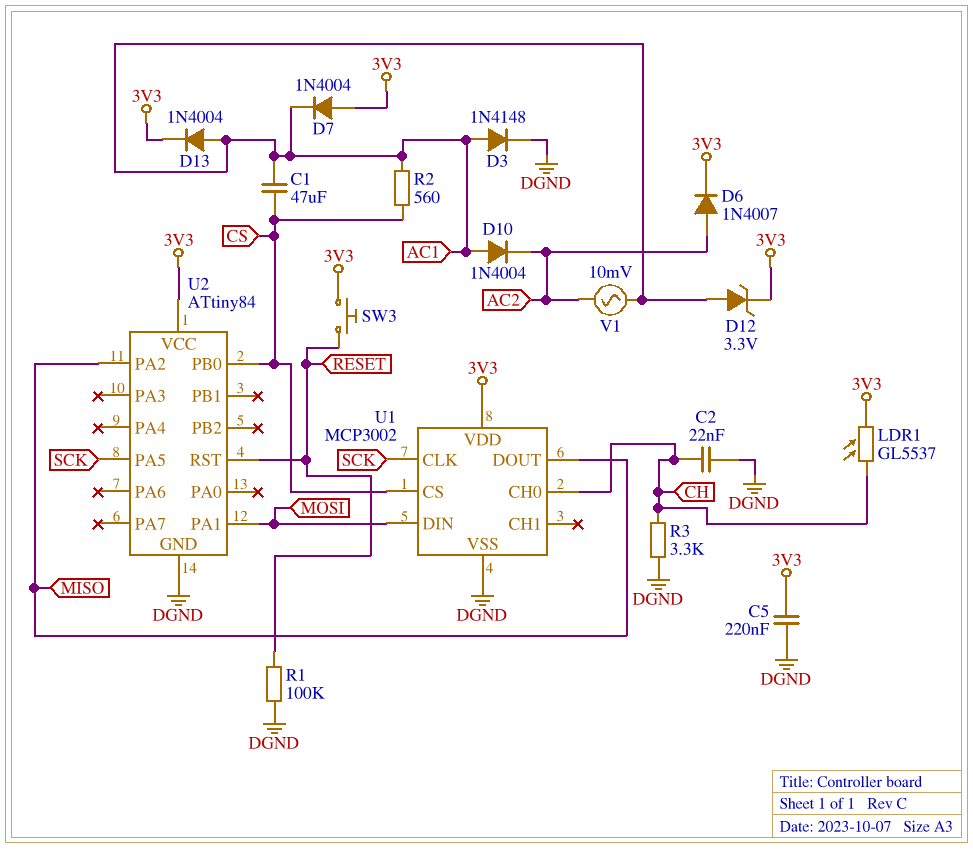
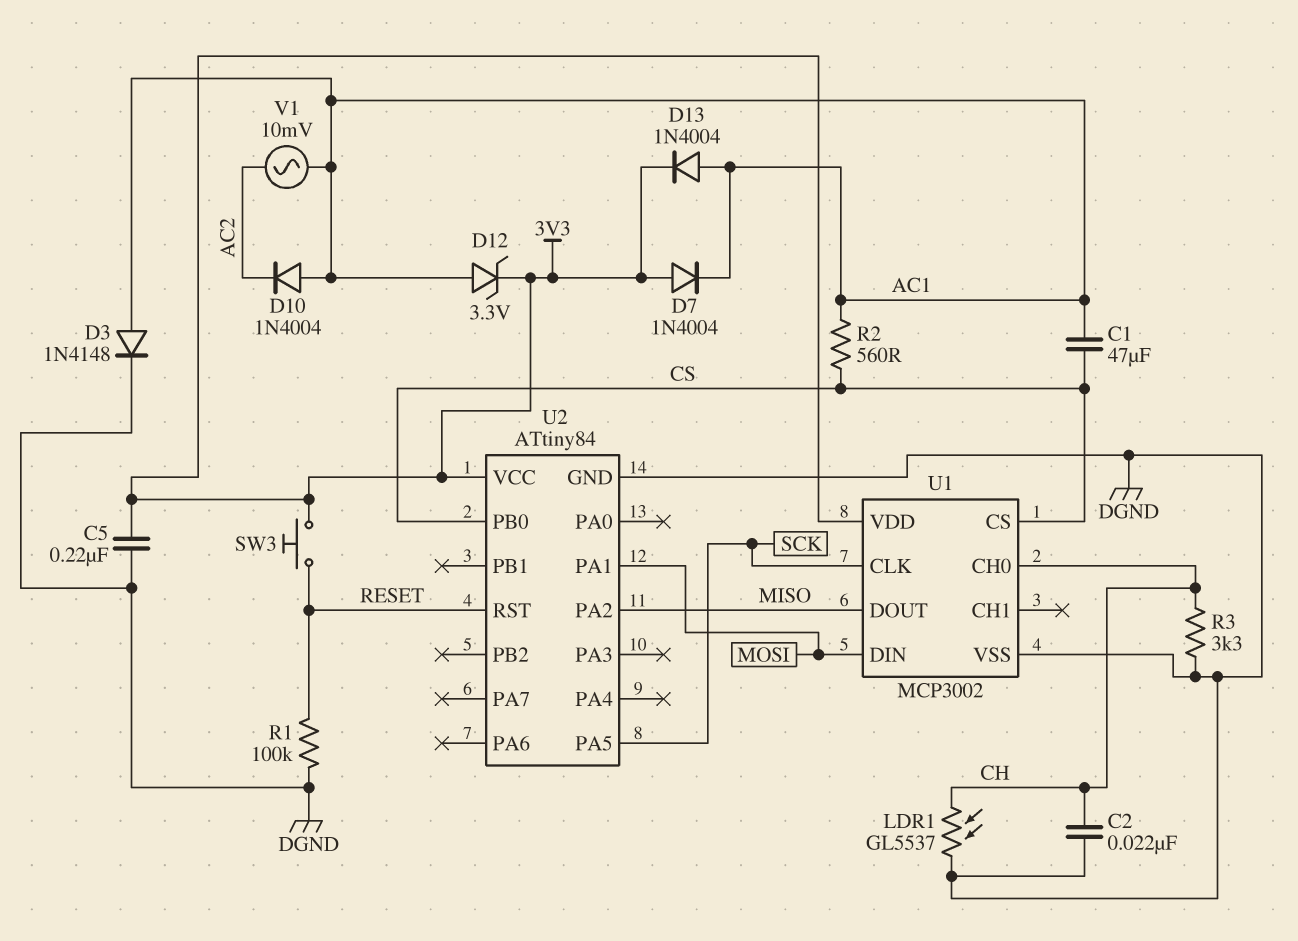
D6: diode 1N4007 (A AC2, K 3V3) -> none
LDR1: GL5537 (3V3, CH) -> GL5537 (CH, DGND)

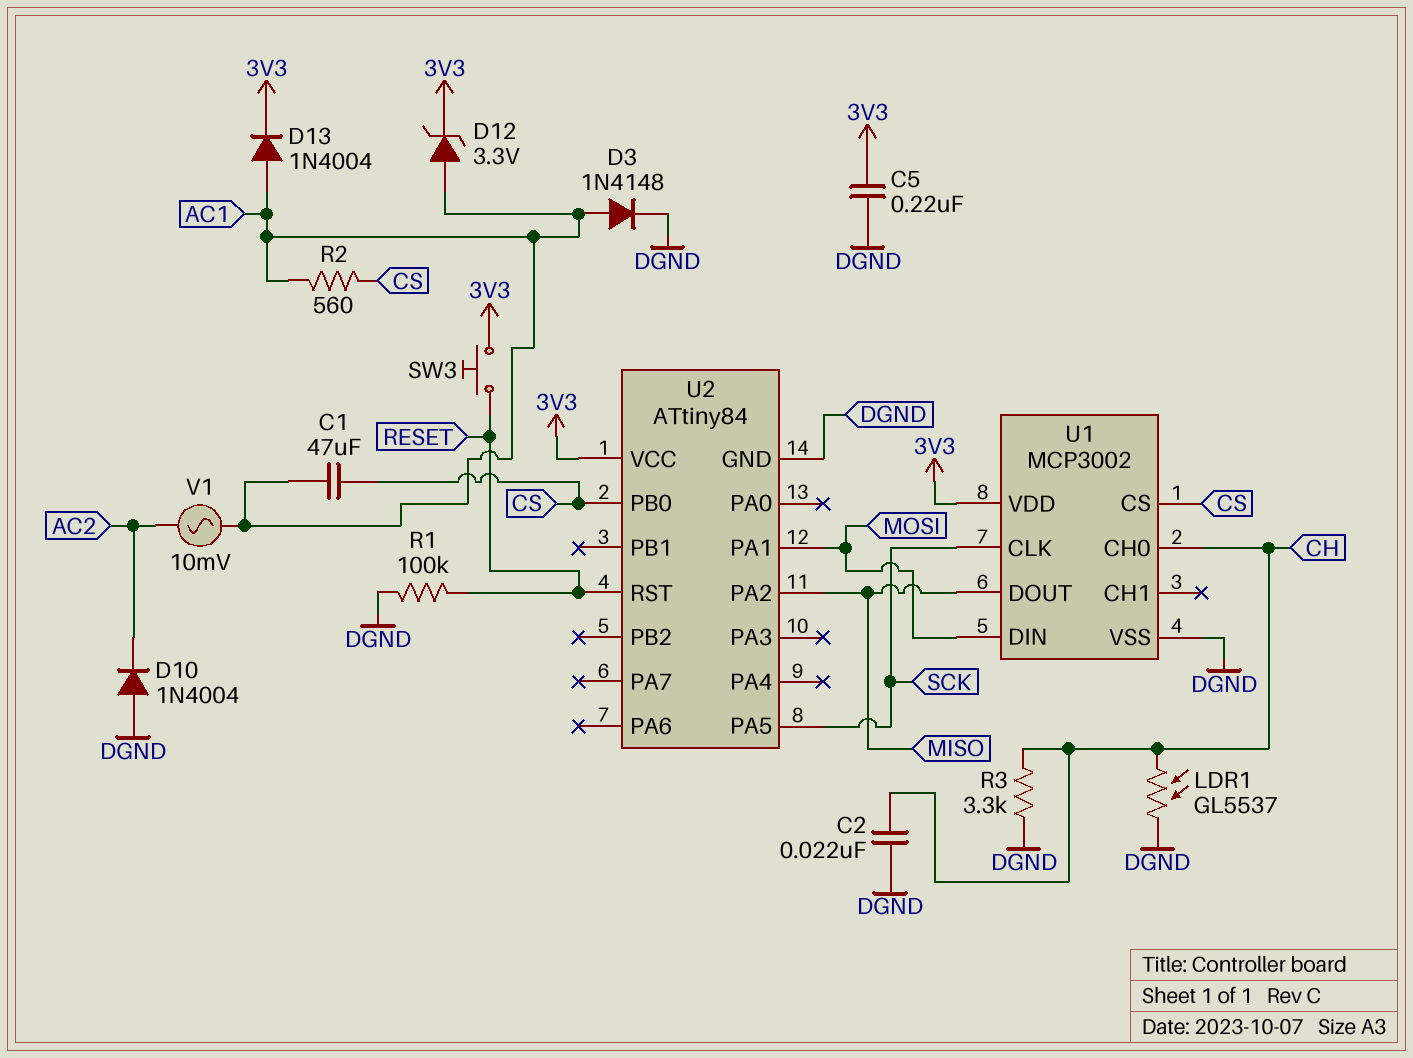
D7: diode 1N4004 (A 3V3, K AC1) -> none
D10: diode 1N4004 (A AC1, K AC2) -> diode 1N4004 (A DGND, K AC2)

